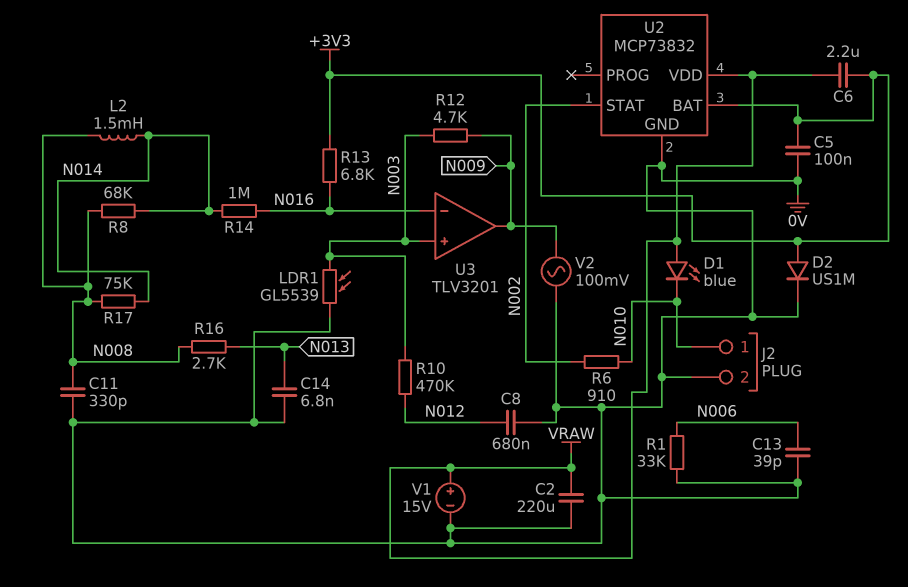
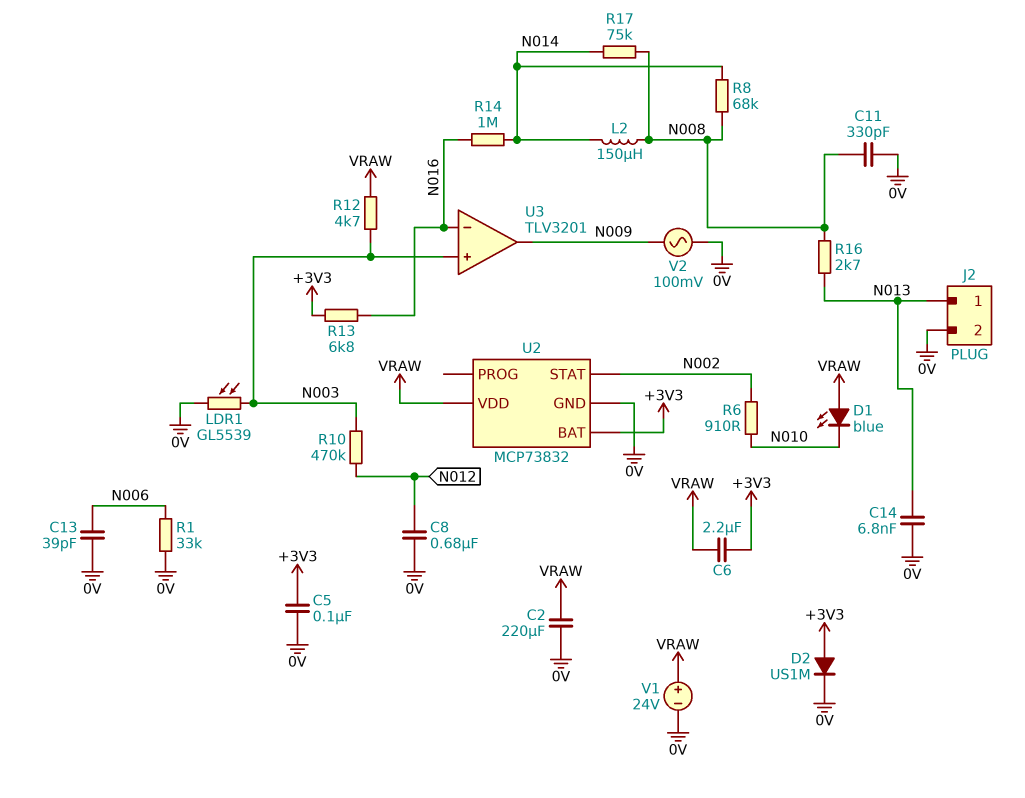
J2 pin 1: N010 -> N013
L2: 1.5mH (N008, N014) -> 150uH (N008, N014)
R12: 4.7k (N003, N009) -> 4.7k (N003, VRAW)
V1: 15V (plus VRAW, minus 0V) -> 24V (plus VRAW, minus 0V)

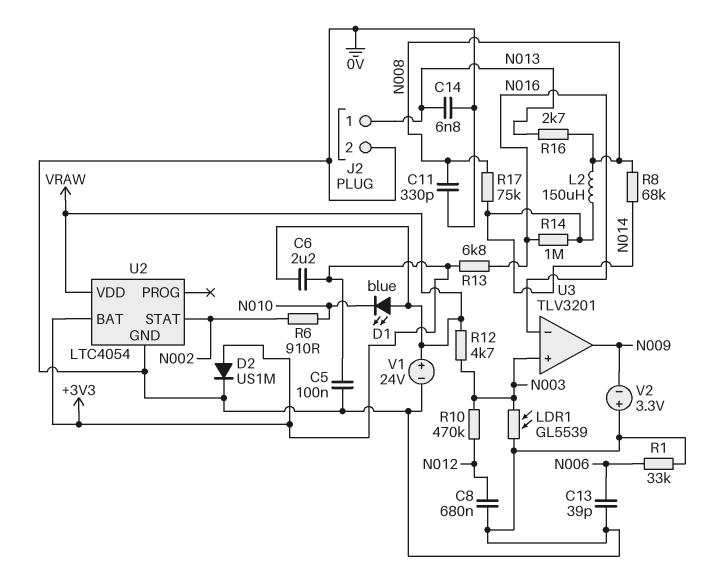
C2: 220uF (0V, VRAW) -> none
U2: MCP73832 -> LTC4054
V2: AC 100mV (0V, N009) -> 3.3V (plus 0V, minus N009)

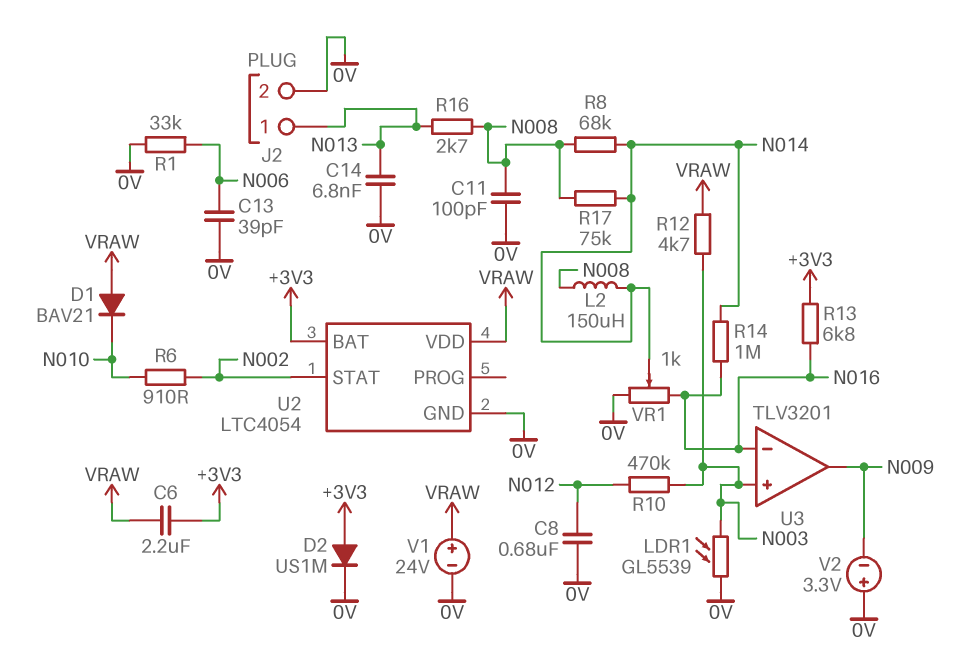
C5: 100nF (+3V3, 0V) -> none
C11: 330pF (0V, N008) -> 100pF (0V, N008)
D1: LED blue (A VRAW, K N010) -> diode BAV21 (A VRAW, K N010)
VR1: none -> 1k (0V, N016, wiper N014)

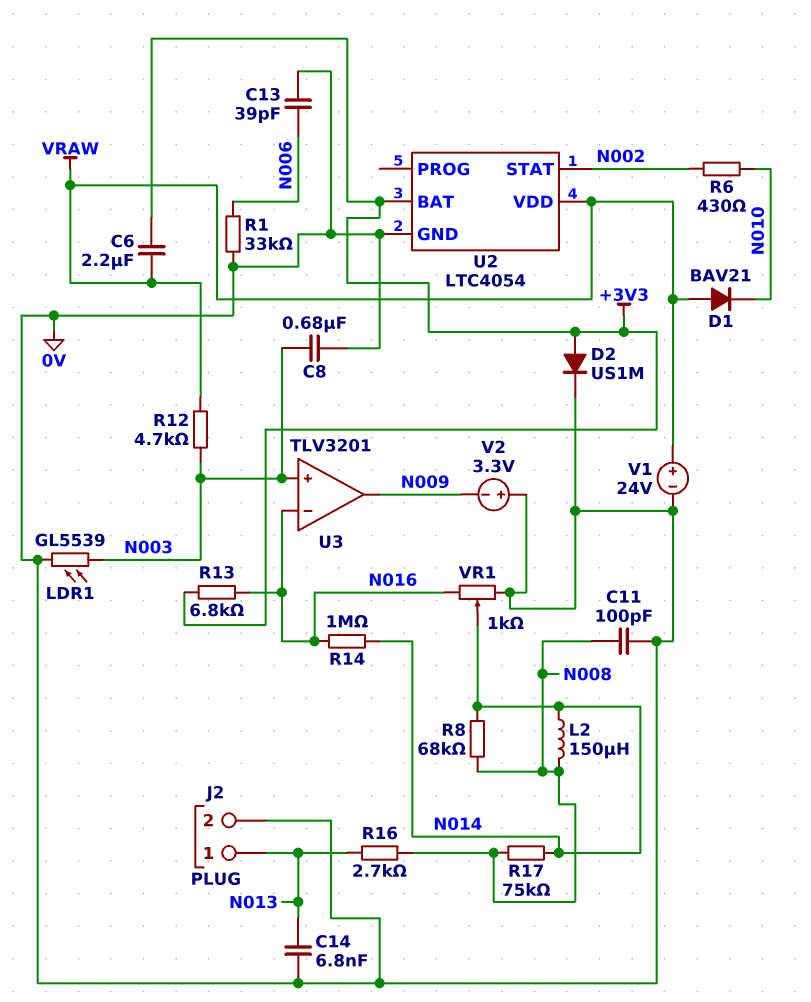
C8: 680nF (0V, N012) -> 680nF (0V, N003)
R6: 910 (N002, N010) -> 430 (N002, N010)
R10: 470k (N003, N012) -> none

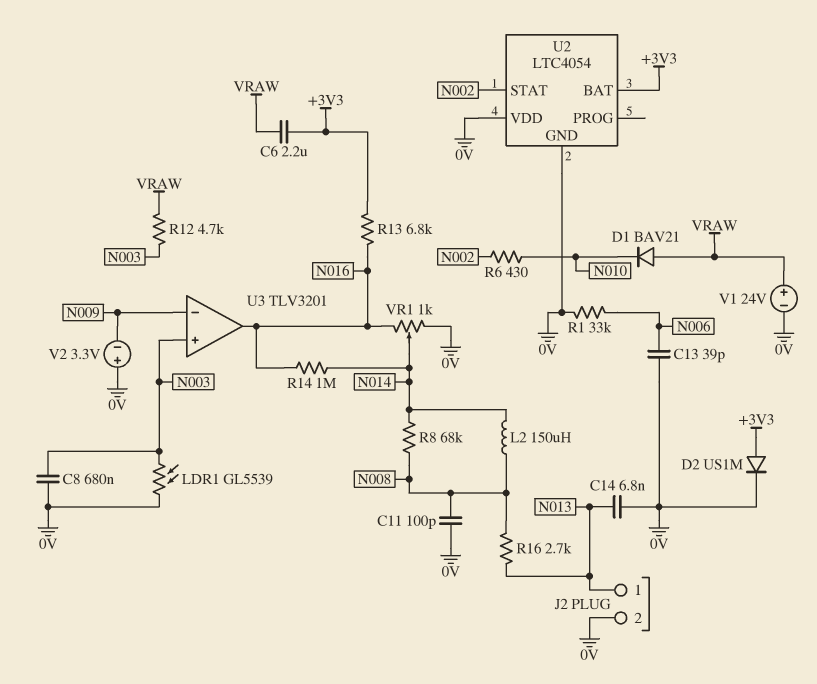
R17: 75k (N008, N014) -> none
U2 pin VDD: VRAW -> 0V
U3 pin in-: N016 -> N009
U3 pin out: N009 -> N016

